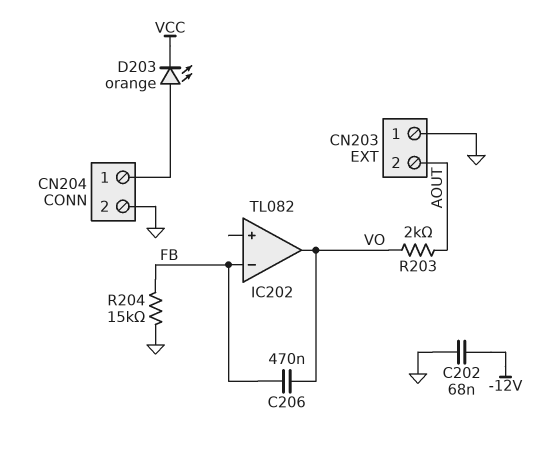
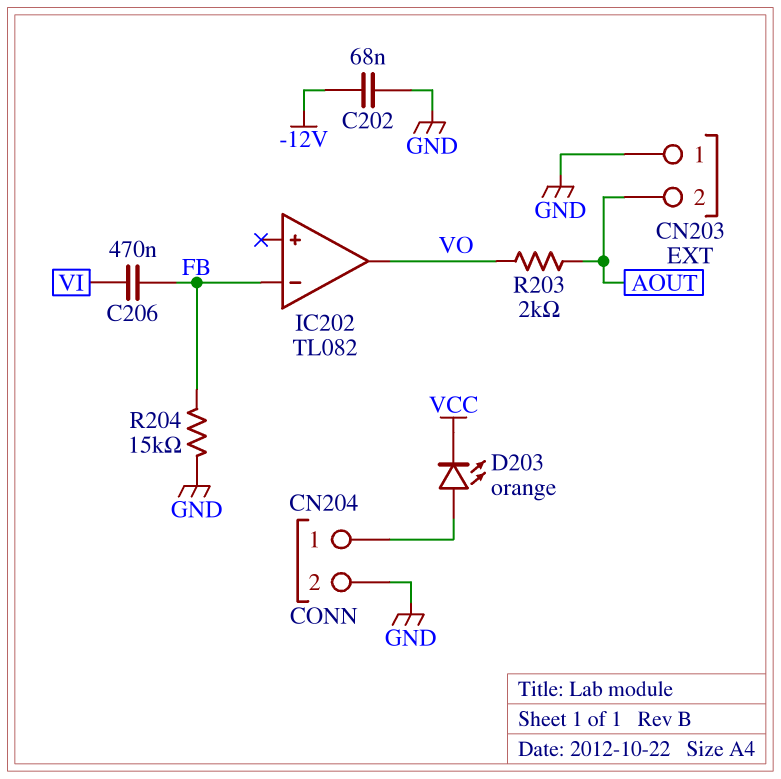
C206: 470nF (FB, VO) -> 470nF (FB, VI)

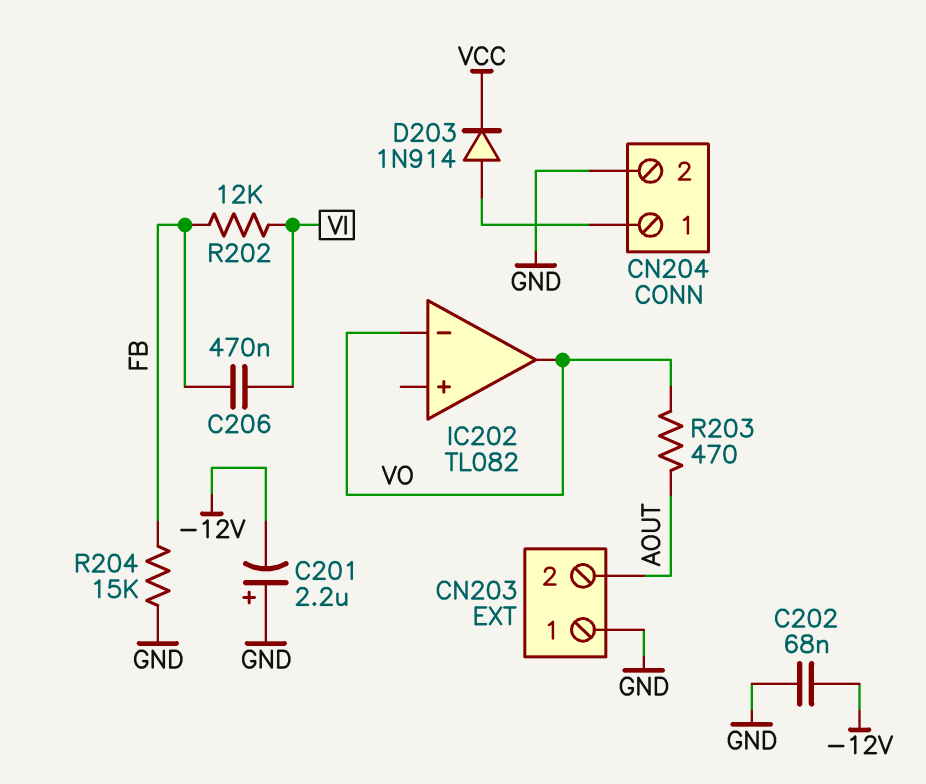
C201: none -> 2.2uF (plus GND, minus -12V)
D203: LED orange (A CN204/1, K VCC) -> diode 1N914 (A CN204/1, K VCC)
IC202 pin in-: FB -> VO
R202: none -> 12k (FB, VI)
R203: 2k (AOUT, VO) -> 470 (AOUT, VO)

